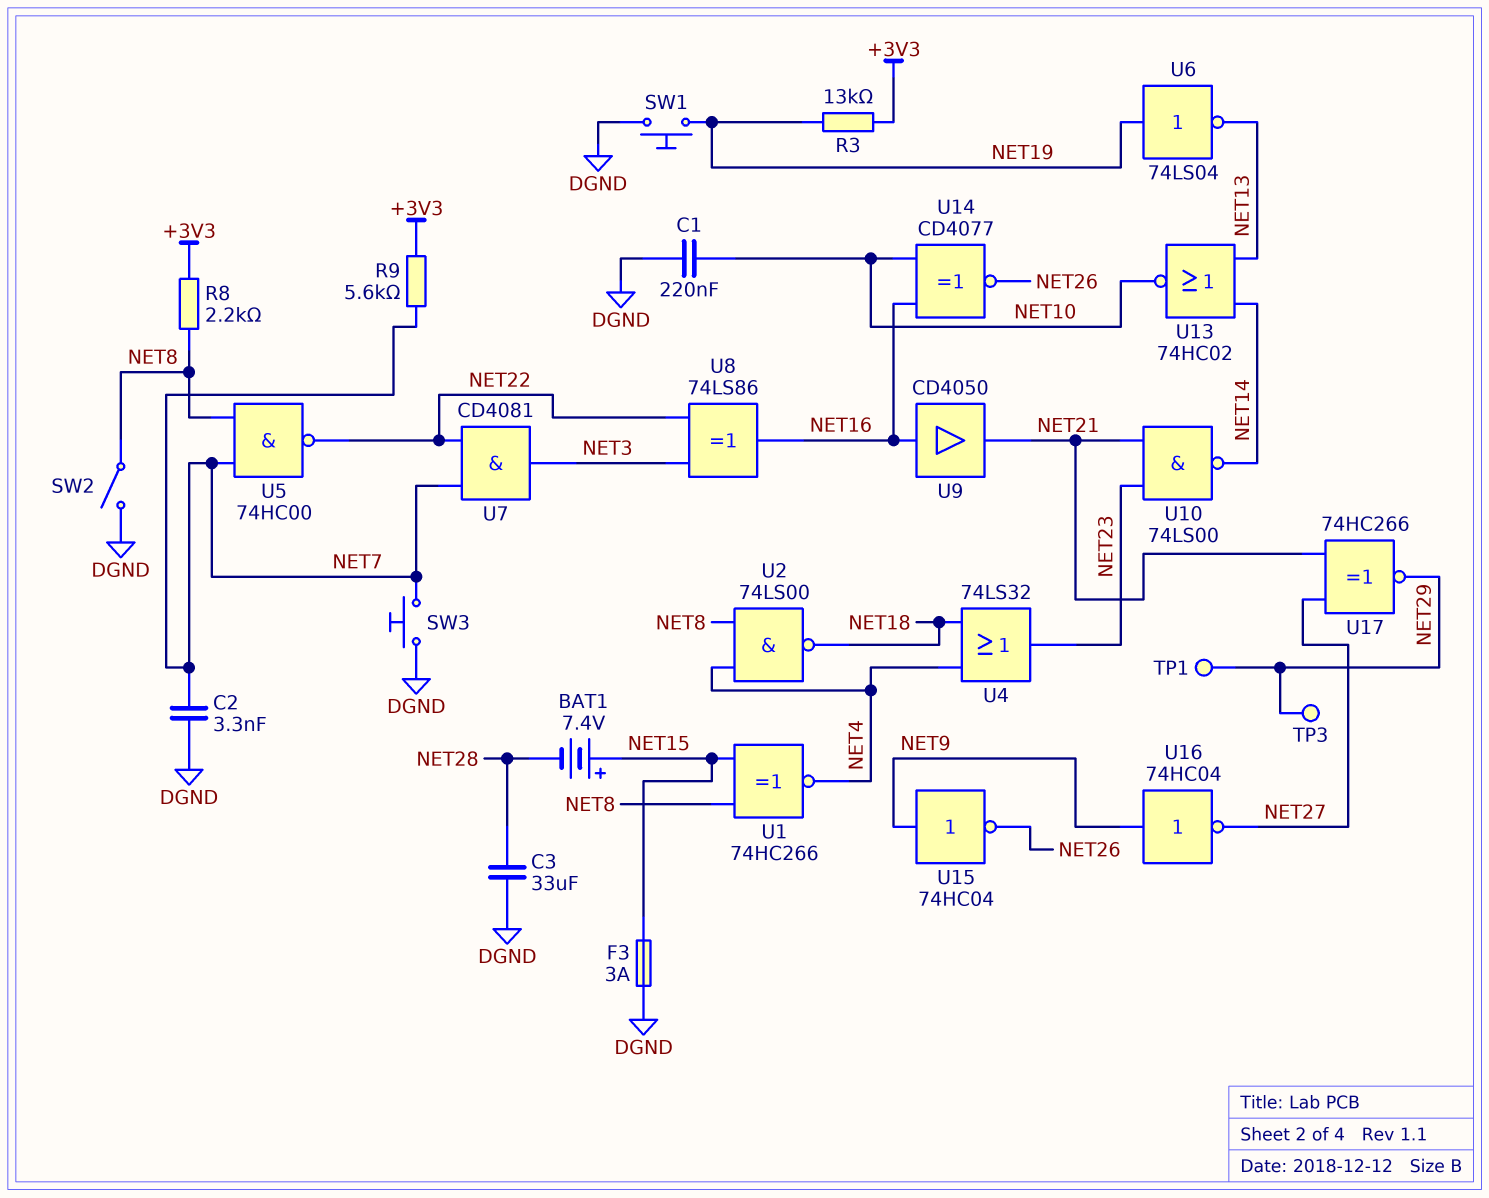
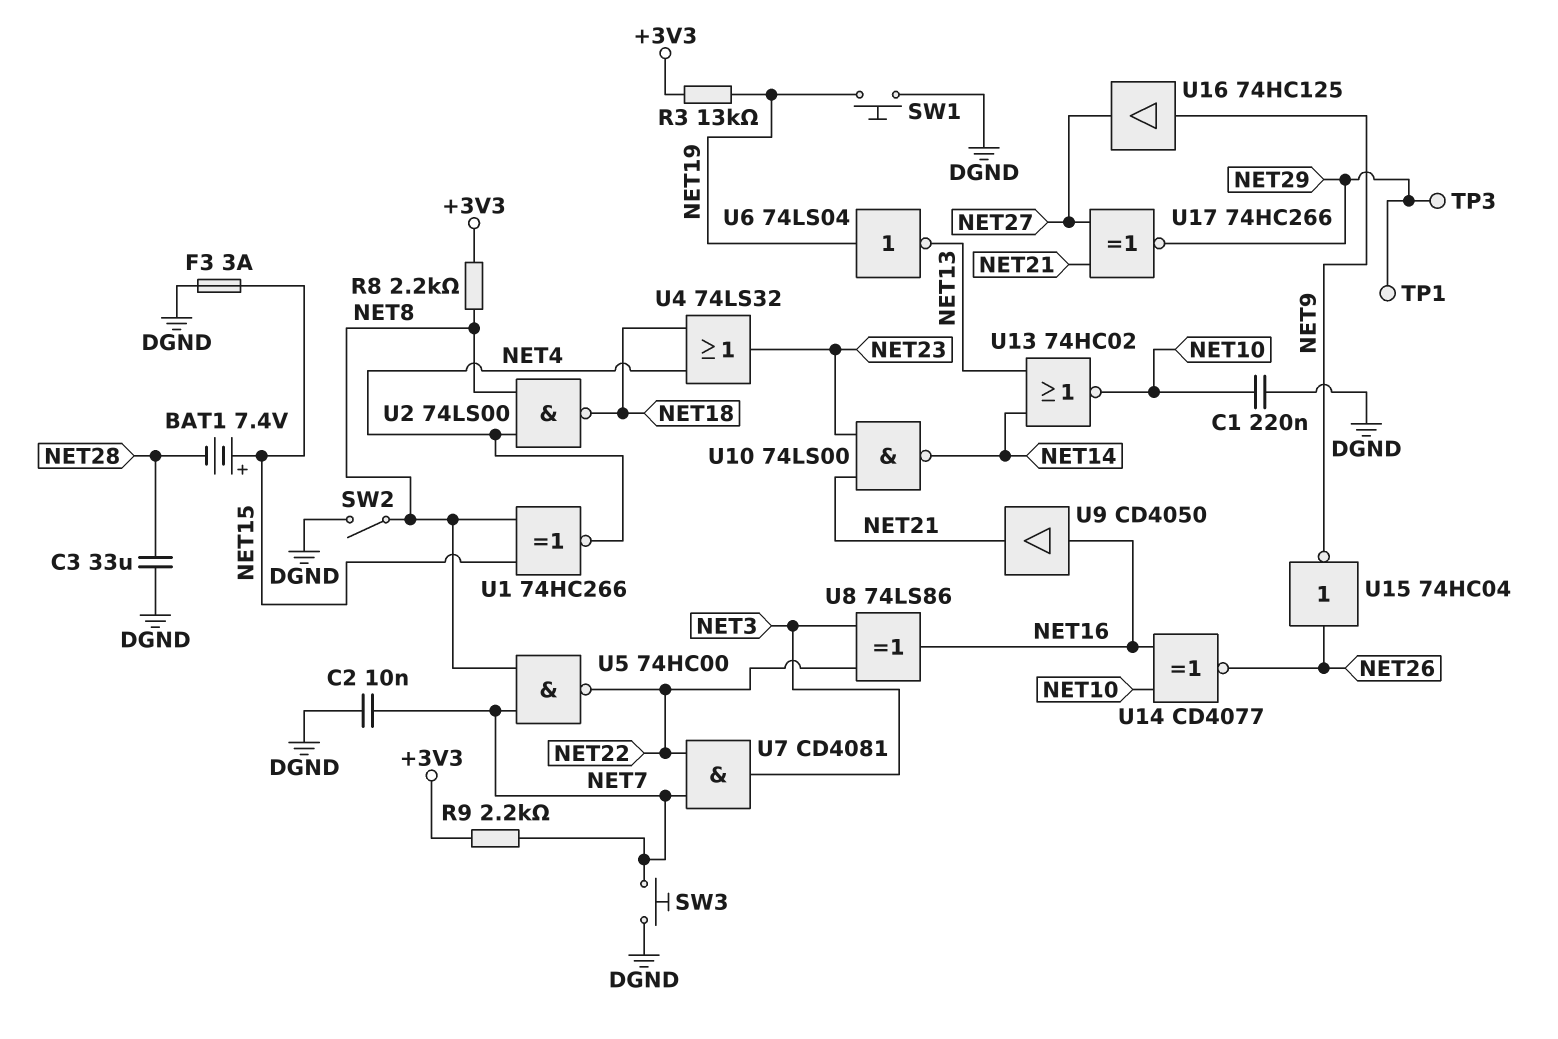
C2: 3.3nF (DGND, NET7) -> 10nF (DGND, NET7)
R9: 5.6k (+3V3, NET7) -> 2.2k (+3V3, NET7)
U15: NOT 74HC04 (in NET9, out NET26) -> NOT 74HC04 (in NET26, out NET9)
U16: NOT 74HC04 (in NET9, out NET27) -> buffer 74HC125 (in NET9, out NET27)

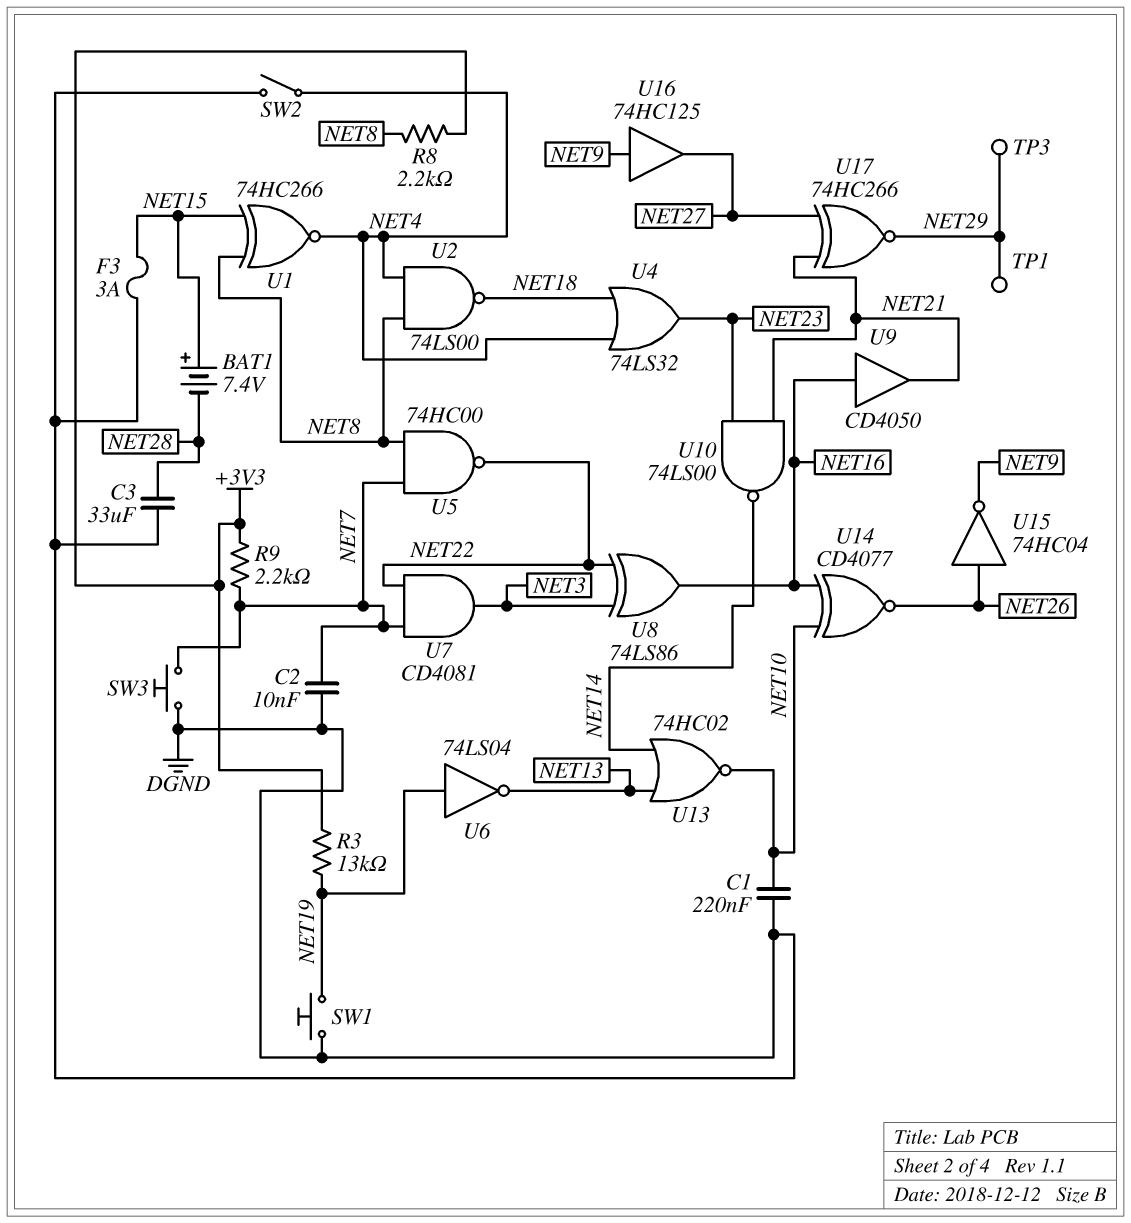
SW2: switch (DGND, NET8) -> switch (DGND, NET4)

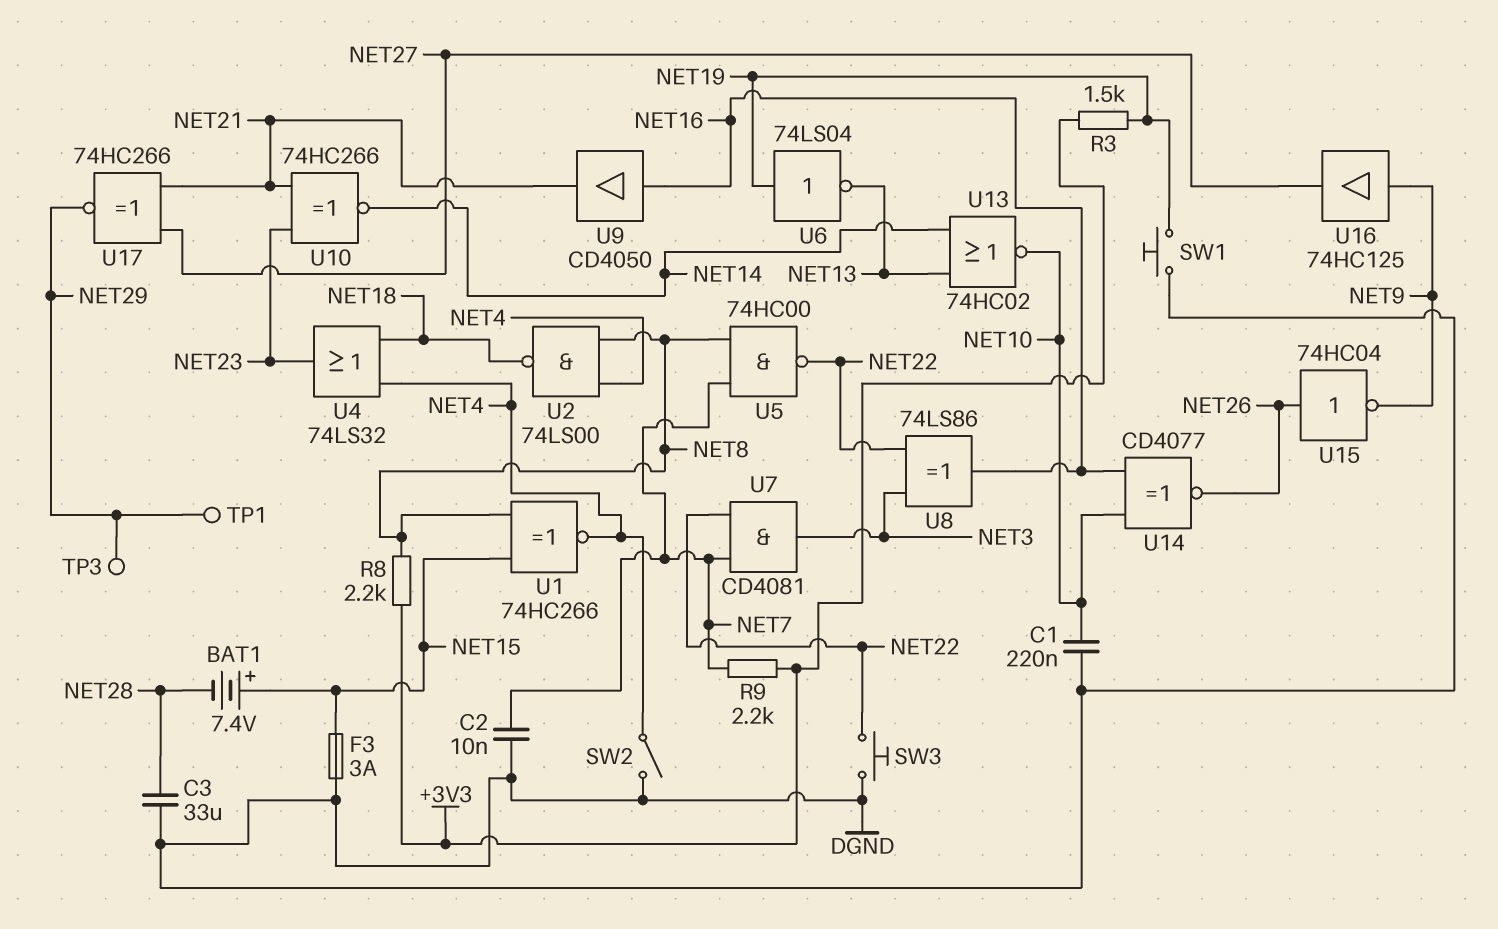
R3: 13k (+3V3, NET19) -> 1.5k (+3V3, NET19)
SW3: button (DGND, NET7) -> button (DGND, NET22)
U10: NAND 74LS00 (in NET21, in NET23, out NET14) -> XNOR 74HC266 (in NET21, in NET23, out NET14)

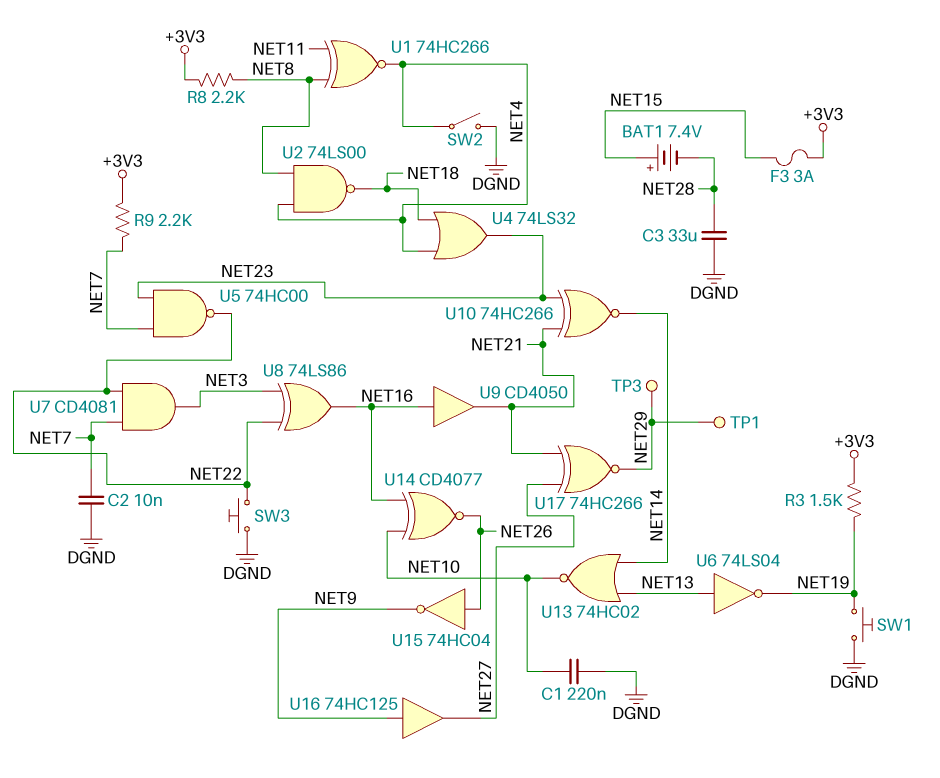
F3: 3A (DGND, NET15) -> 3A (+3V3, NET15)
U1: XNOR 74HC266 (in NET8, in NET15, out NET4) -> XNOR 74HC266 (in NET8, in NET11, out NET4)
U5: NAND 74HC00 (in NET7, in NET8, out NET22) -> NAND 74HC00 (in NET7, in NET23, out NET22)
U6: NOT 74LS04 (in NET19, out NET13) -> NOT 74LS04 (in NET13, out NET19)

